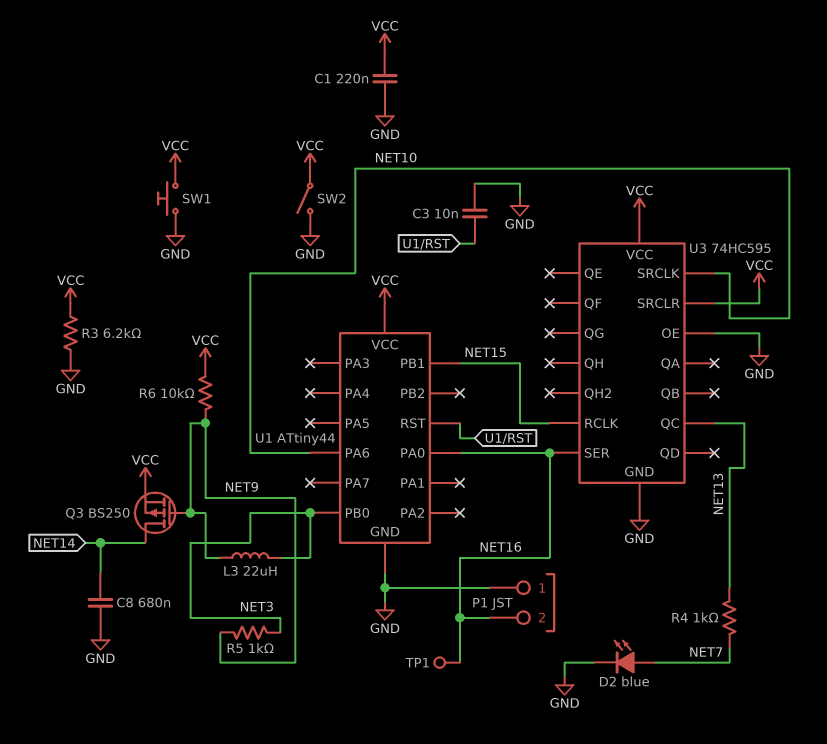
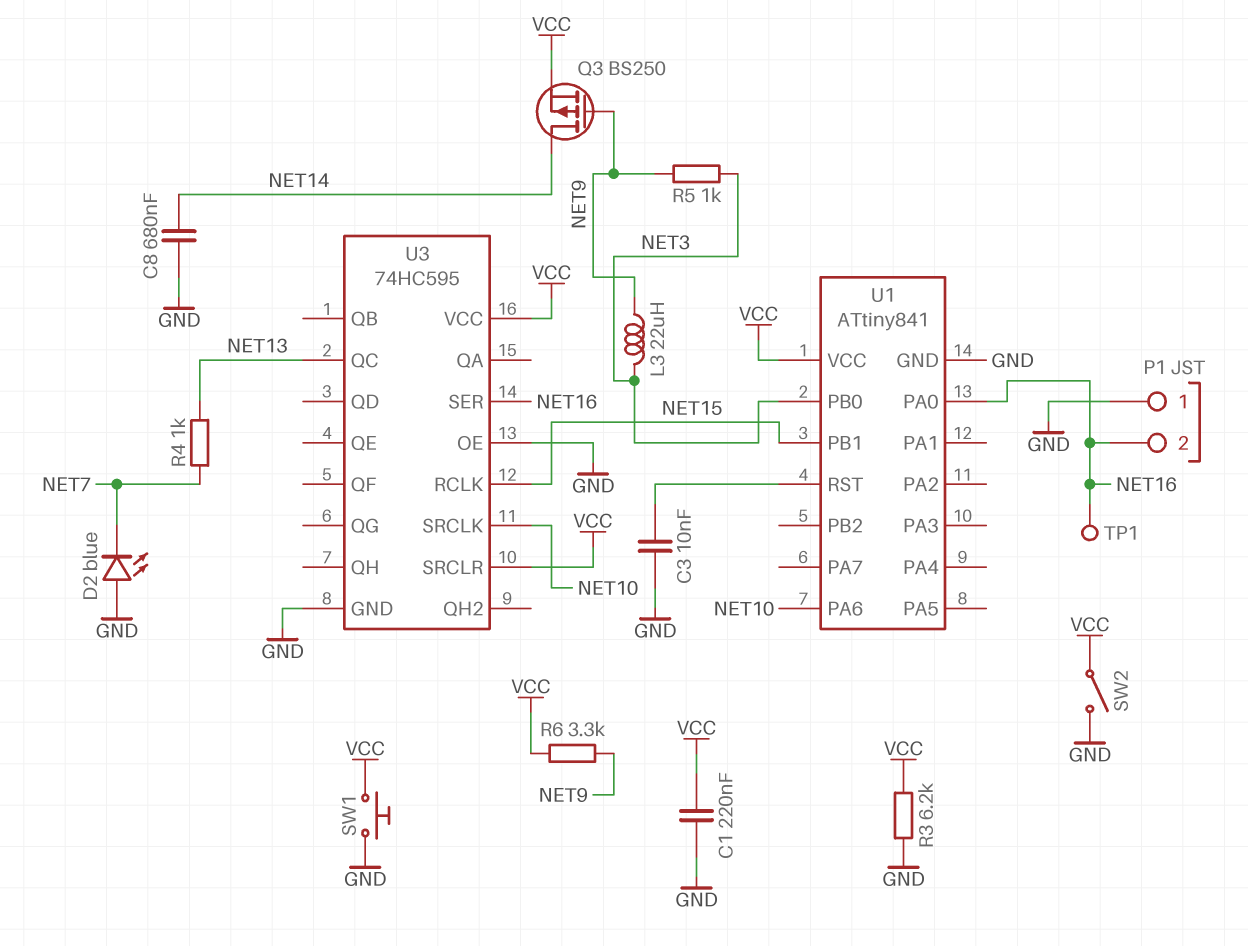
D2: LED blue (A NET7, K GND) -> LED blue (A GND, K NET7)
R6: 10k (NET9, VCC) -> 3.3k (NET9, VCC)
U1: ATtiny44 -> ATtiny841

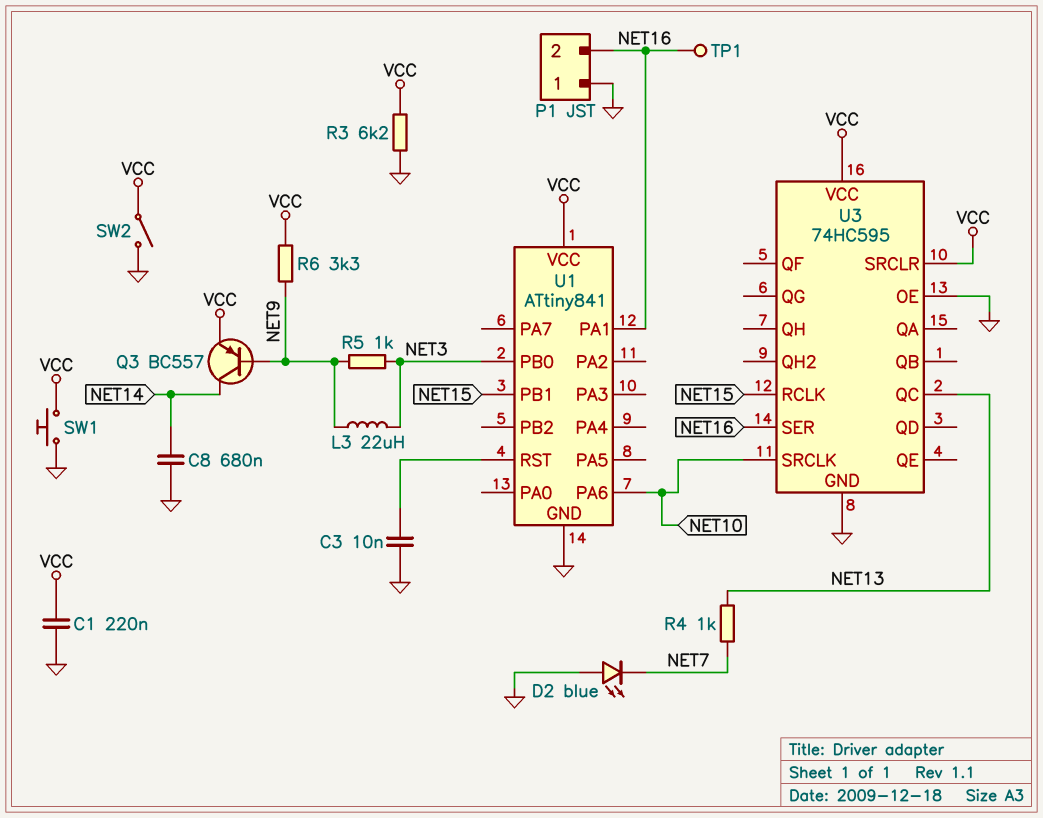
Q3: PMOS BS250 (G NET9, D NET14, S VCC) -> PNP BC557 (B NET9, C NET14, E VCC)
U1 pin PA0: NET16 -> none
U1 pin PA1: none -> NET16

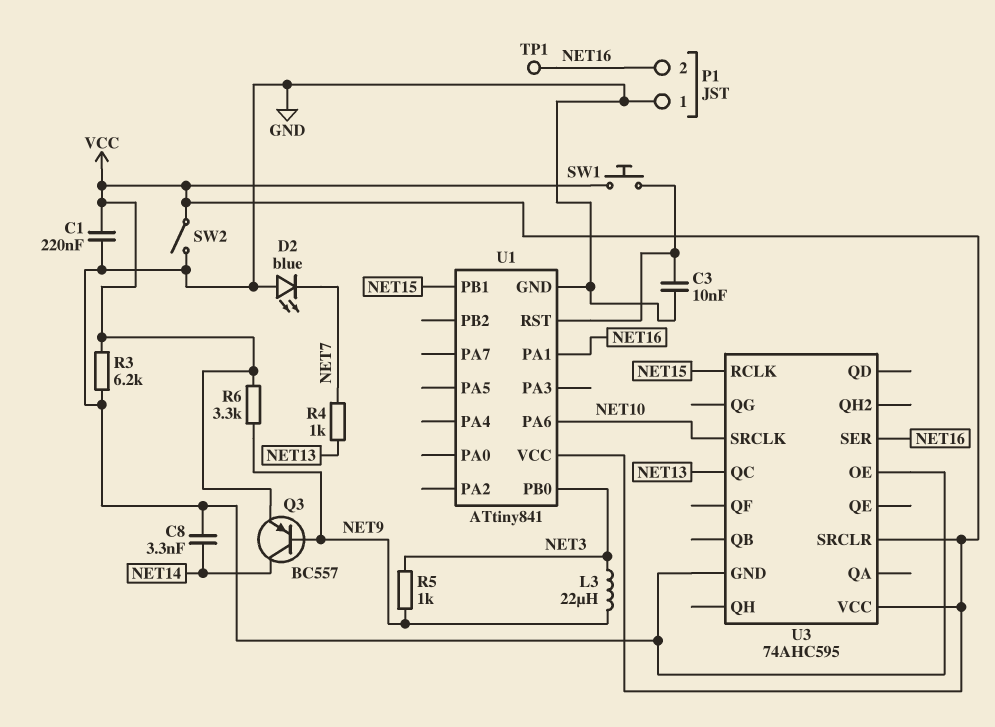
C8: 680nF (GND, NET14) -> 3.3nF (GND, NET14)
SW1: button (GND, VCC) -> button (U1/RST, VCC)
U3: 74HC595 -> 74AHC595

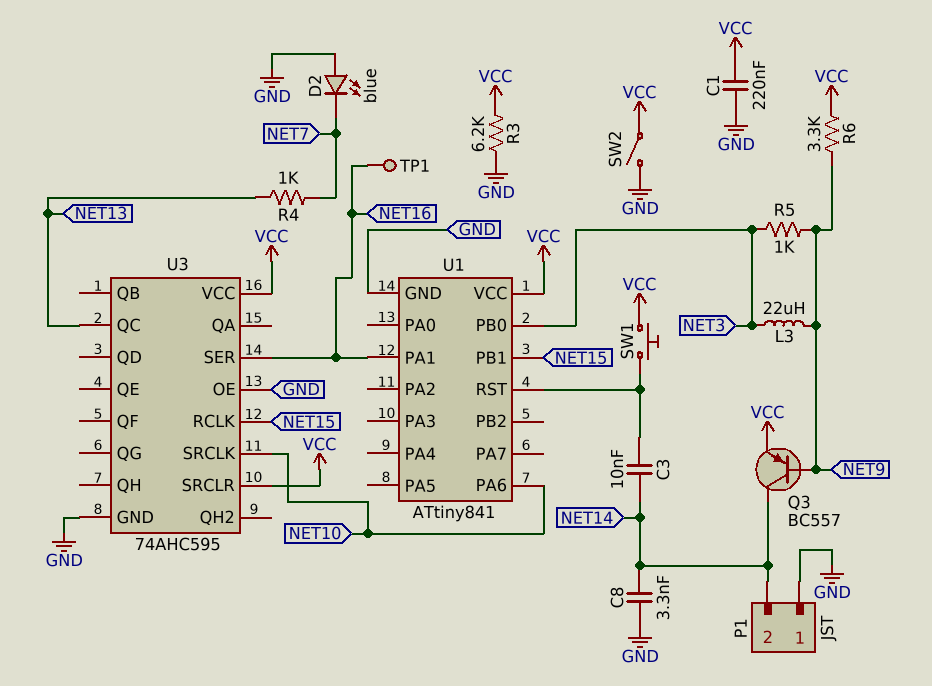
C3: 10nF (GND, U1/RST) -> 10nF (NET14, U1/RST)
P1 pin 2: NET16 -> NET14

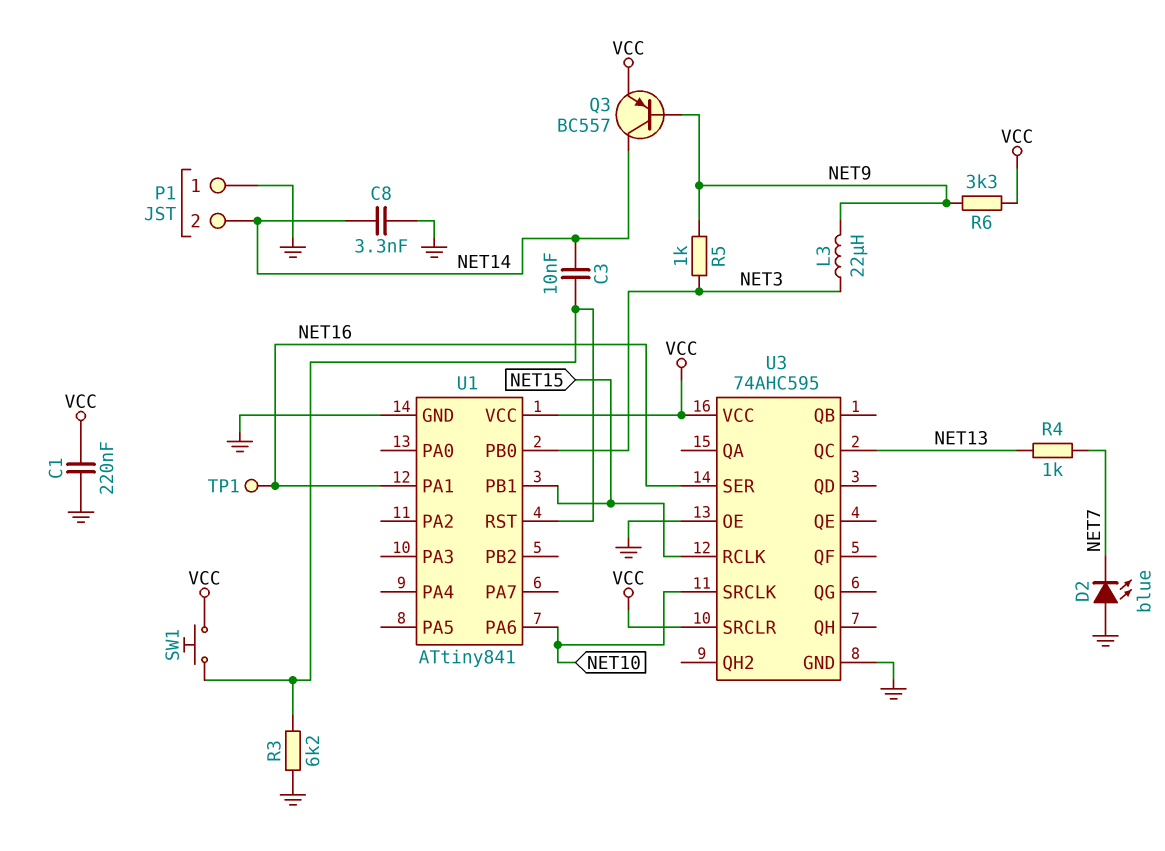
R3: 6.2k (GND, VCC) -> 6.2k (GND, U1/RST)
SW2: switch (GND, VCC) -> none

